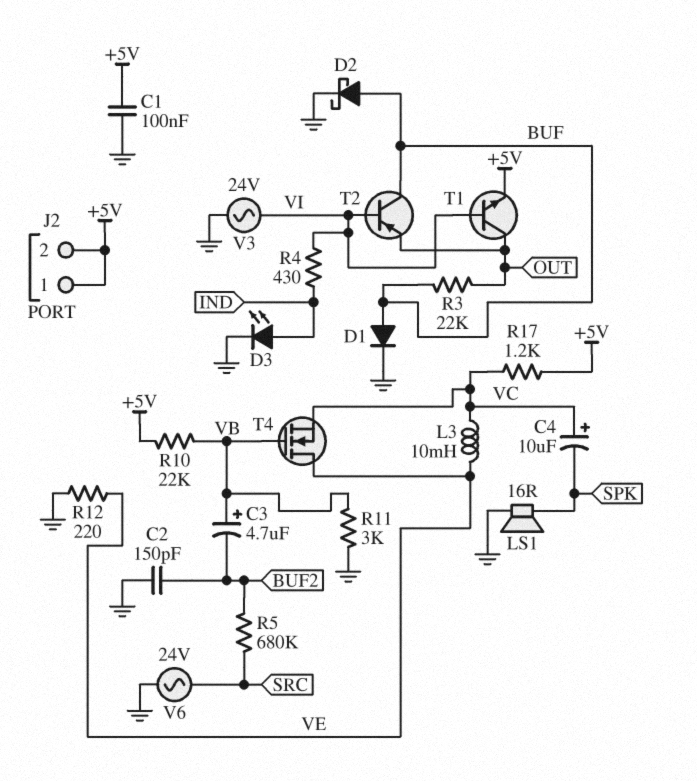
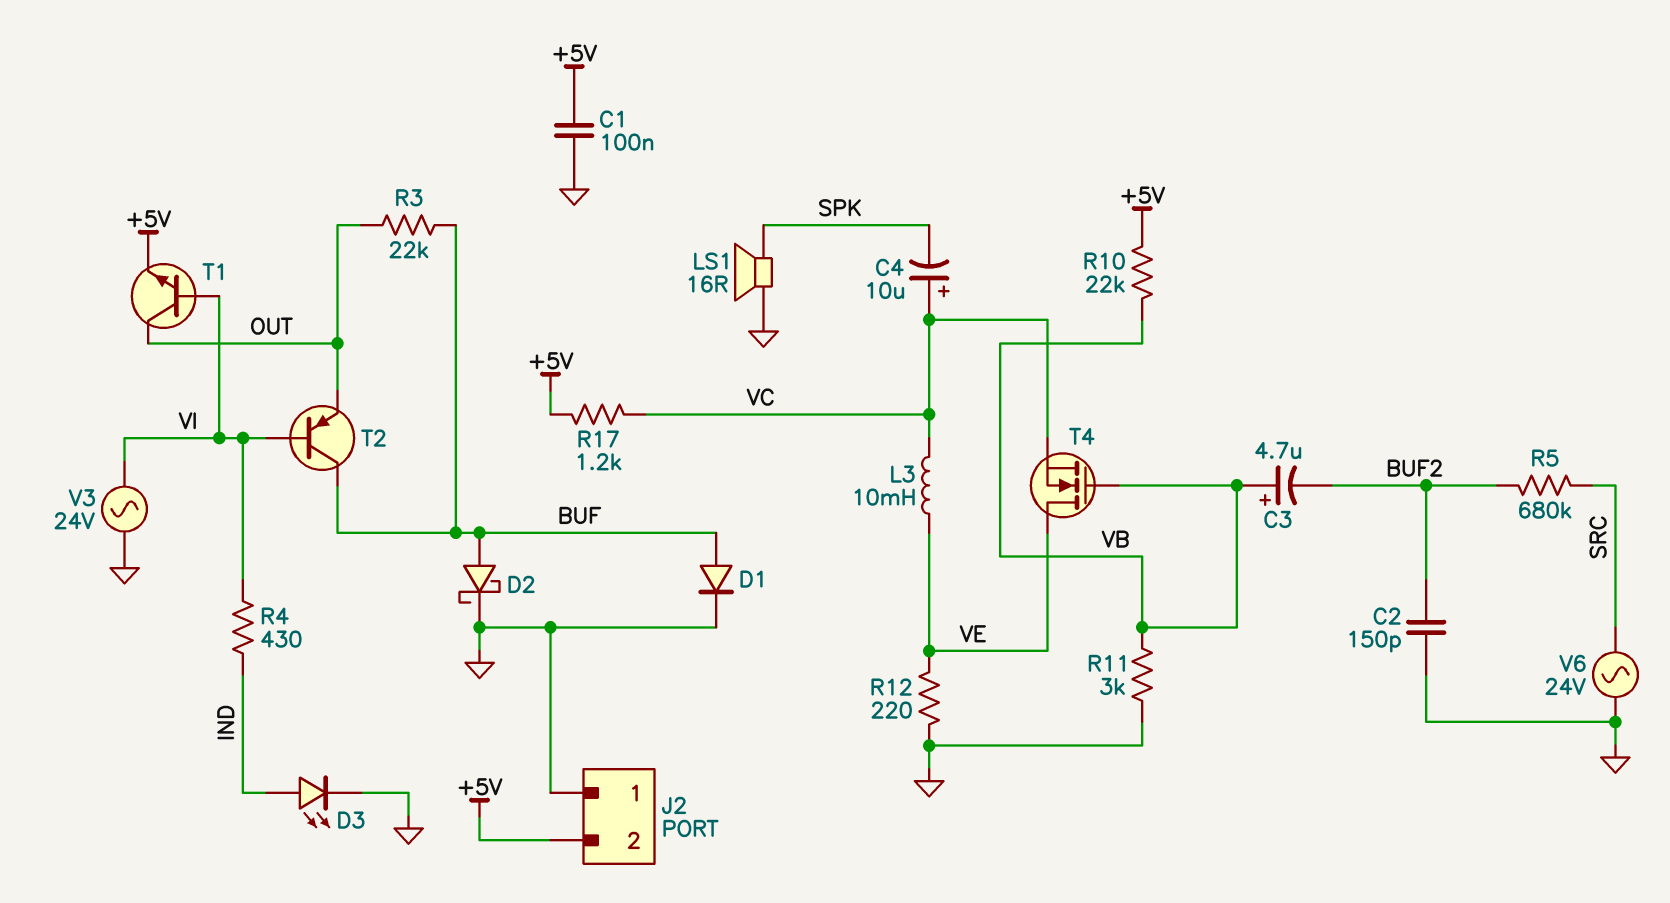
J2 pin 1: +5V -> GND

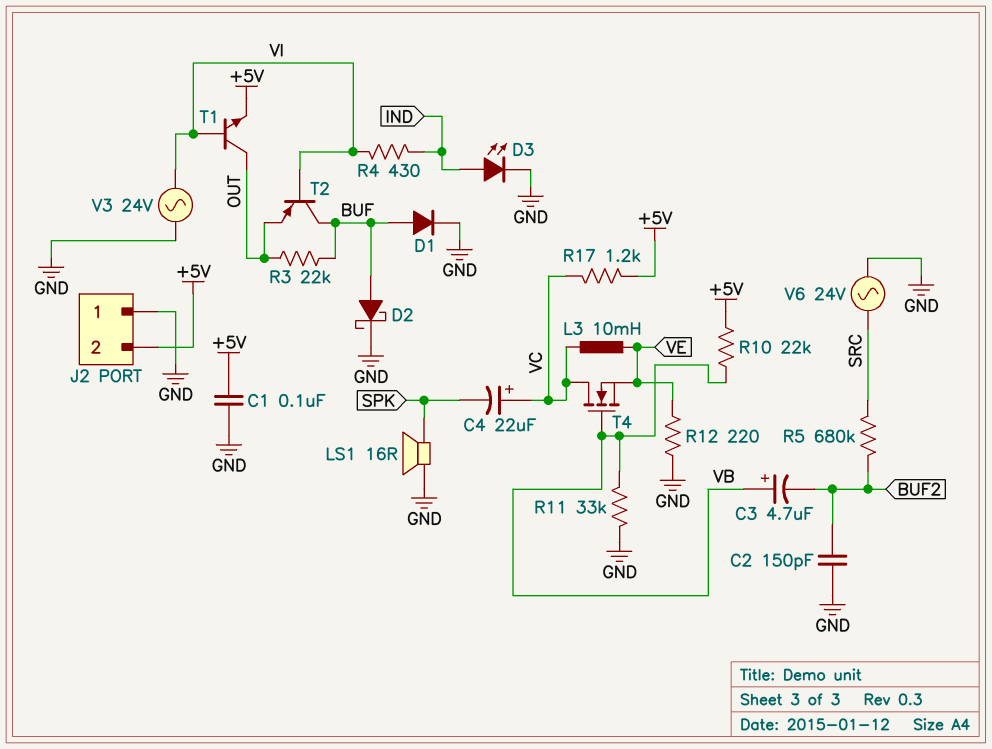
C4: 10uF (plus VC, minus SPK) -> 22uF (plus VC, minus SPK)
R11: 3k (GND, VB) -> 33k (GND, VB)
T4: NMOS (G VB, D VE, S VC) -> NMOS (G VB, D VC, S VE)

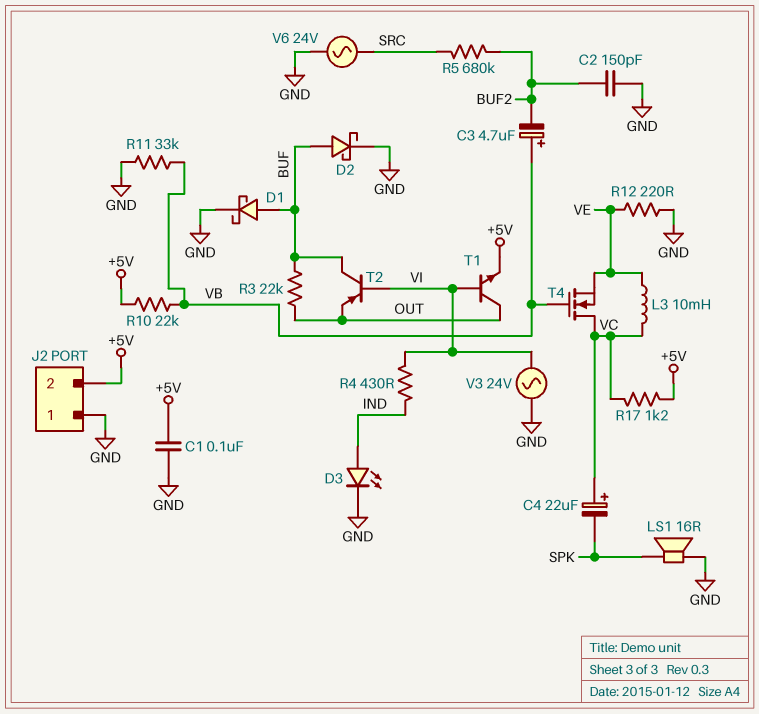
D1: diode (A BUF, K GND) -> schottky (A BUF, K GND)

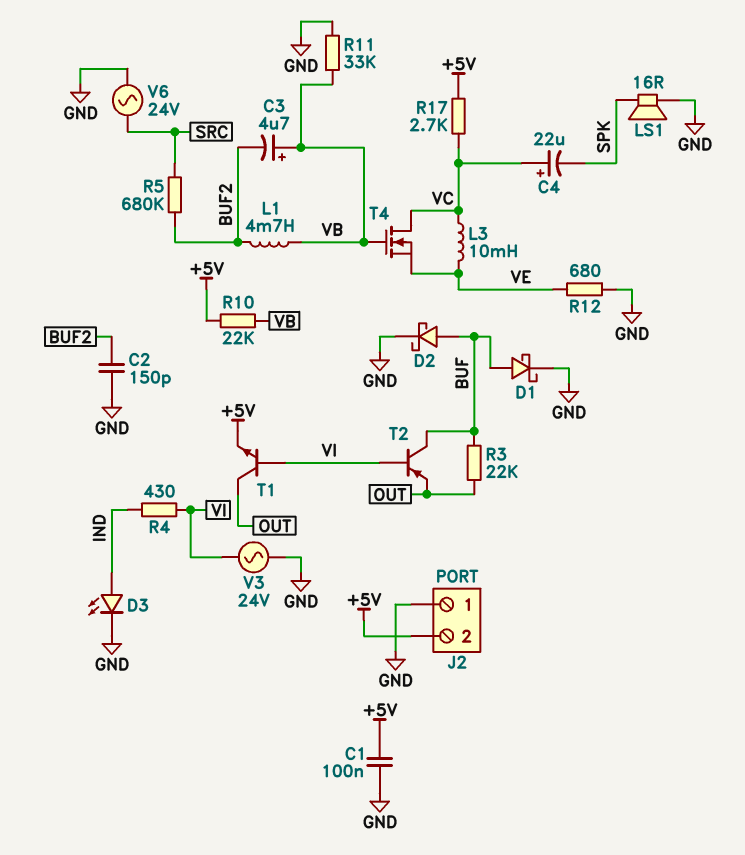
L1: none -> 4.7mH (BUF2, VB)
R12: 220 (GND, VE) -> 680 (GND, VE)
R17: 1.2k (+5V, VC) -> 2.7k (+5V, VC)

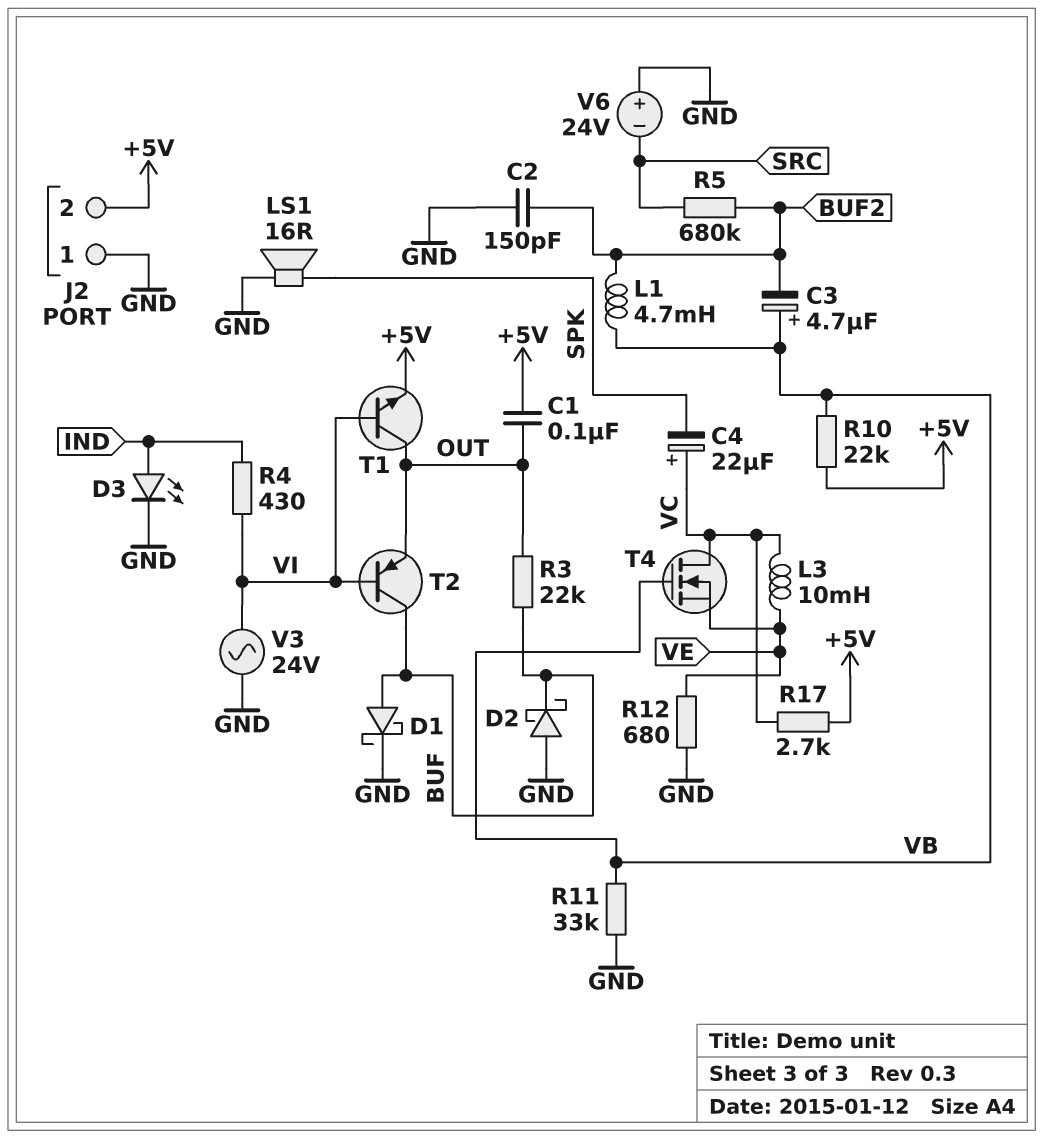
C1: 100nF (+5V, GND) -> 100nF (+5V, OUT)
D2: schottky (A BUF, K GND) -> schottky (A GND, K BUF)
V6: AC 24V (GND, SRC) -> 24V (plus GND, minus SRC)

